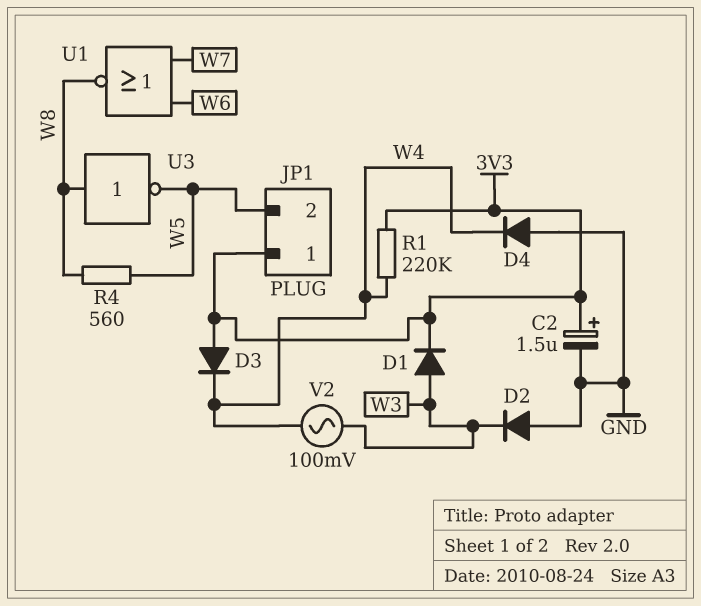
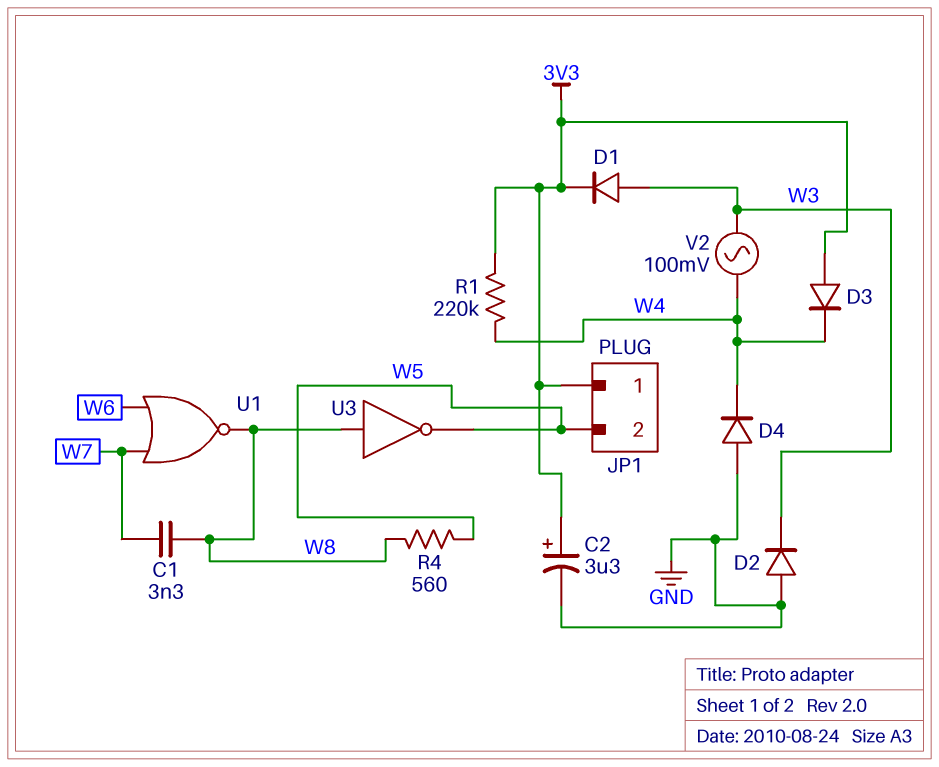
C1: none -> 3.3nF (W7, W8)
C2: 1.5uF (plus 3V3, minus GND) -> 3.3uF (plus 3V3, minus GND)

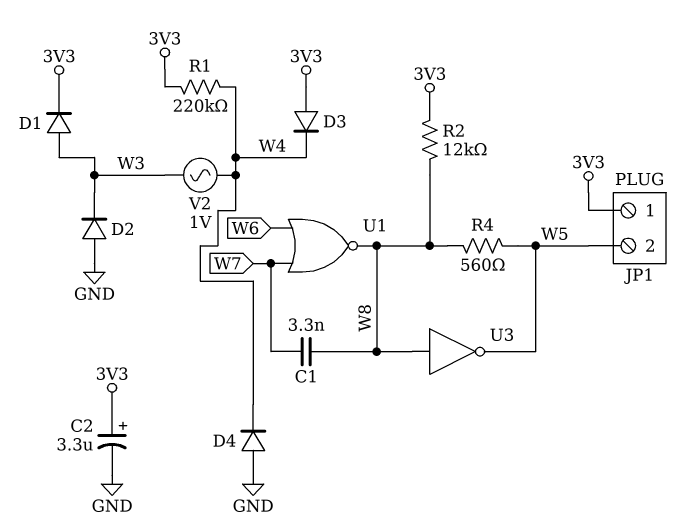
R2: none -> 12k (3V3, W8)
V2: AC 100mV (W3, W4) -> AC 1V (W3, W4)

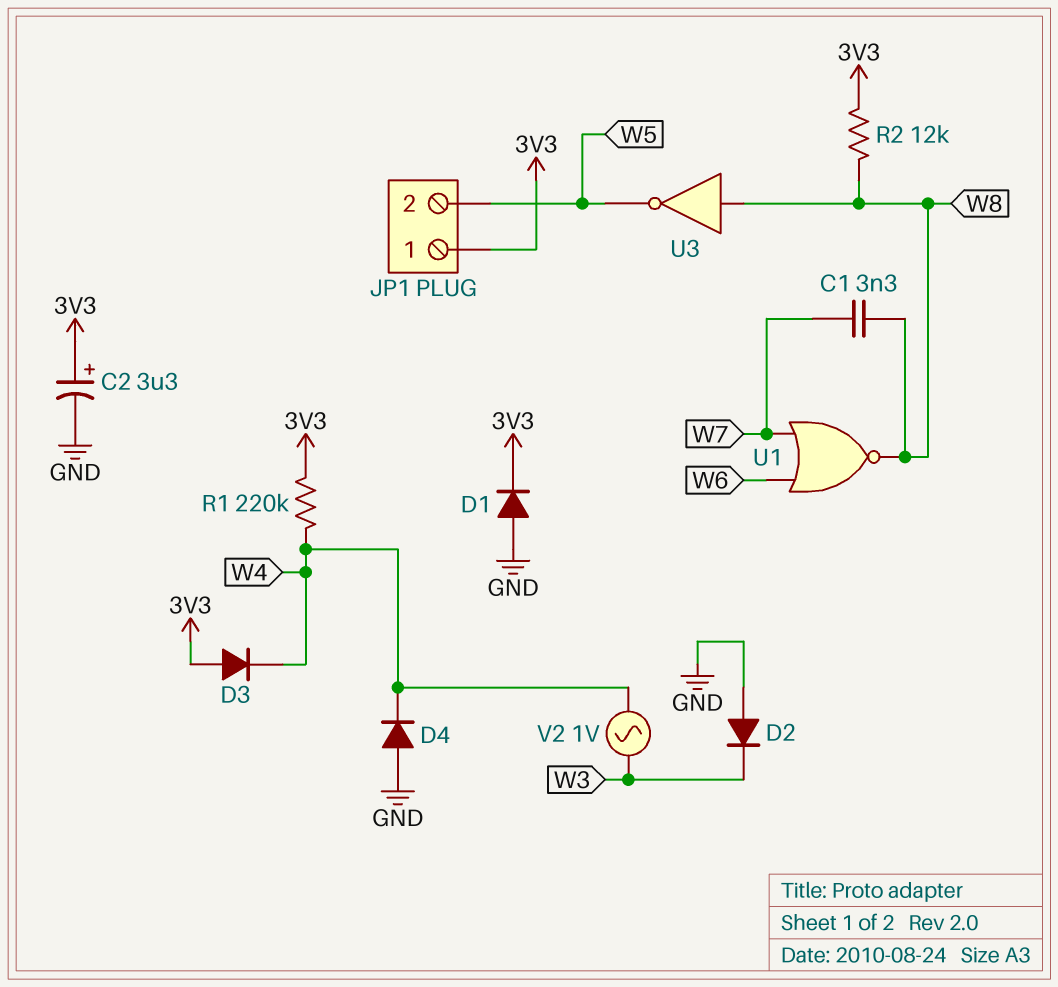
D1: diode (A W3, K 3V3) -> diode (A GND, K 3V3)
R4: 560 (W5, W8) -> none

